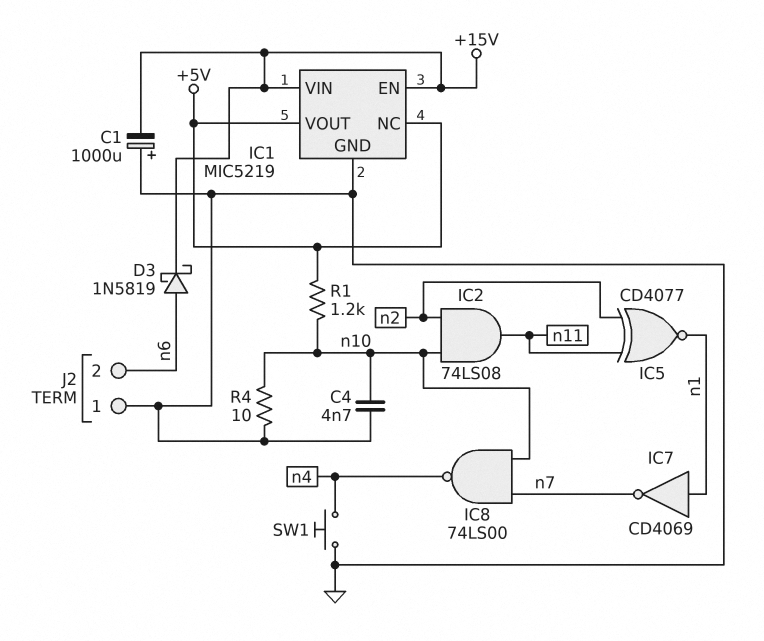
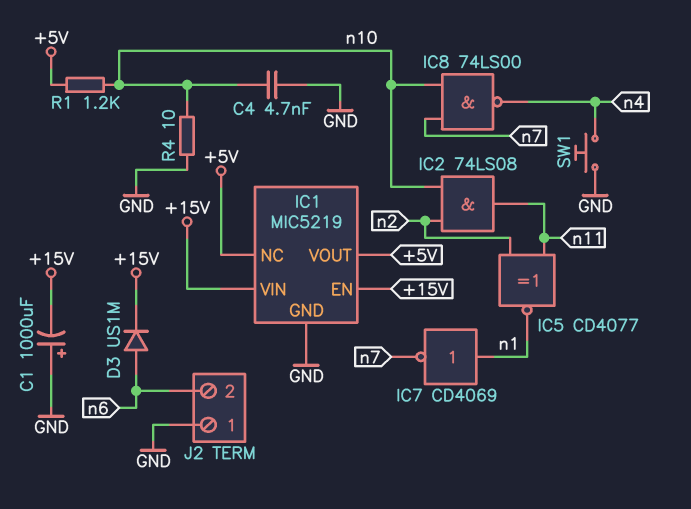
D3: schottky 1N5819 (A n6, K +15V) -> diode US1M (A n6, K +15V)

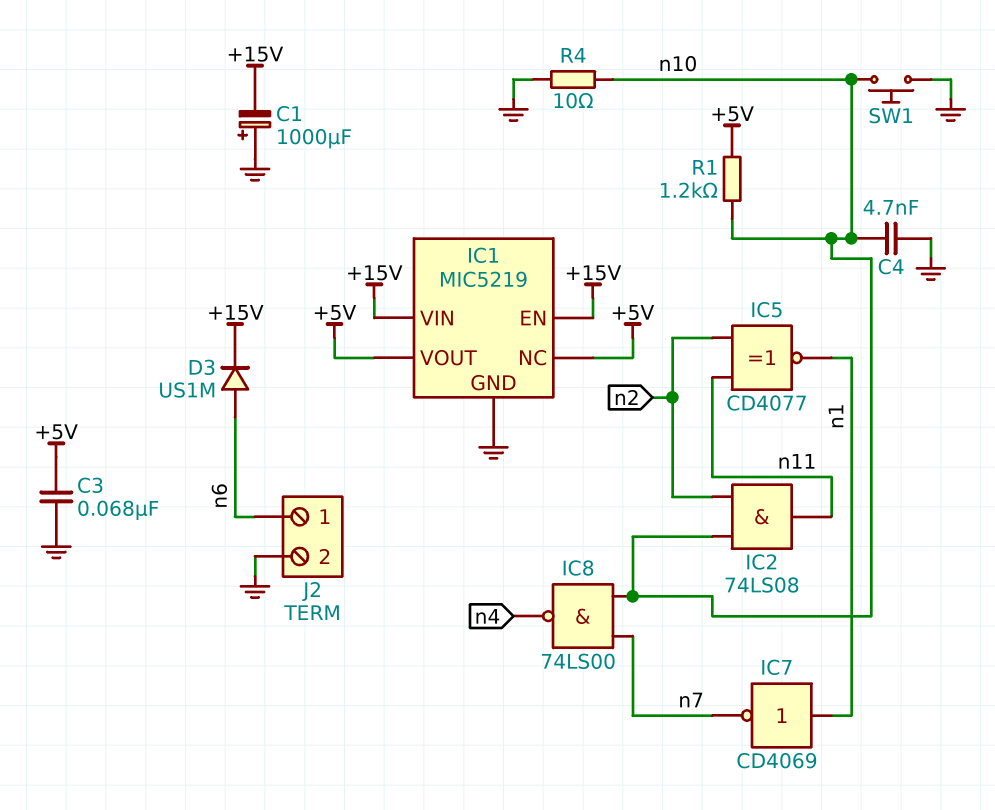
C3: none -> 68nF (+5V, GND)
J2 pin 1: GND -> n6
J2 pin 2: n6 -> GND
SW1: button (GND, n4) -> button (GND, n10)

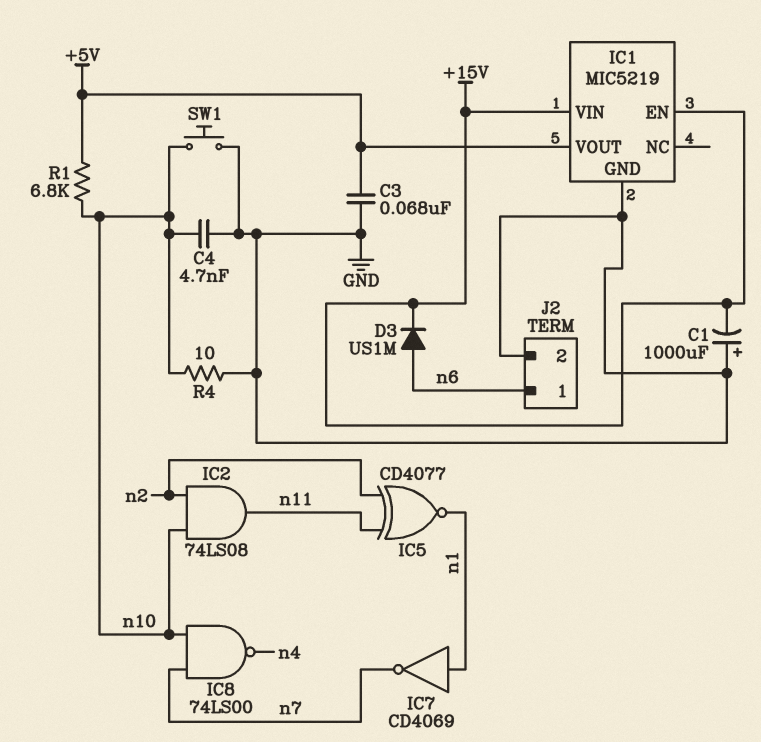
IC1 pin NC: +5V -> none
R1: 1.2k (+5V, n10) -> 6.8k (+5V, n10)

